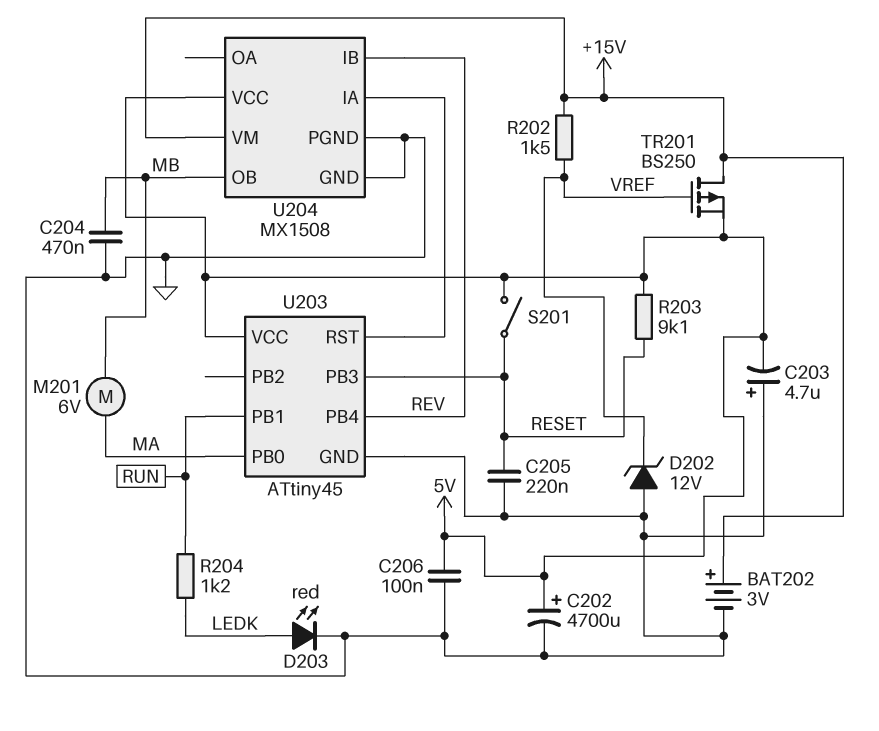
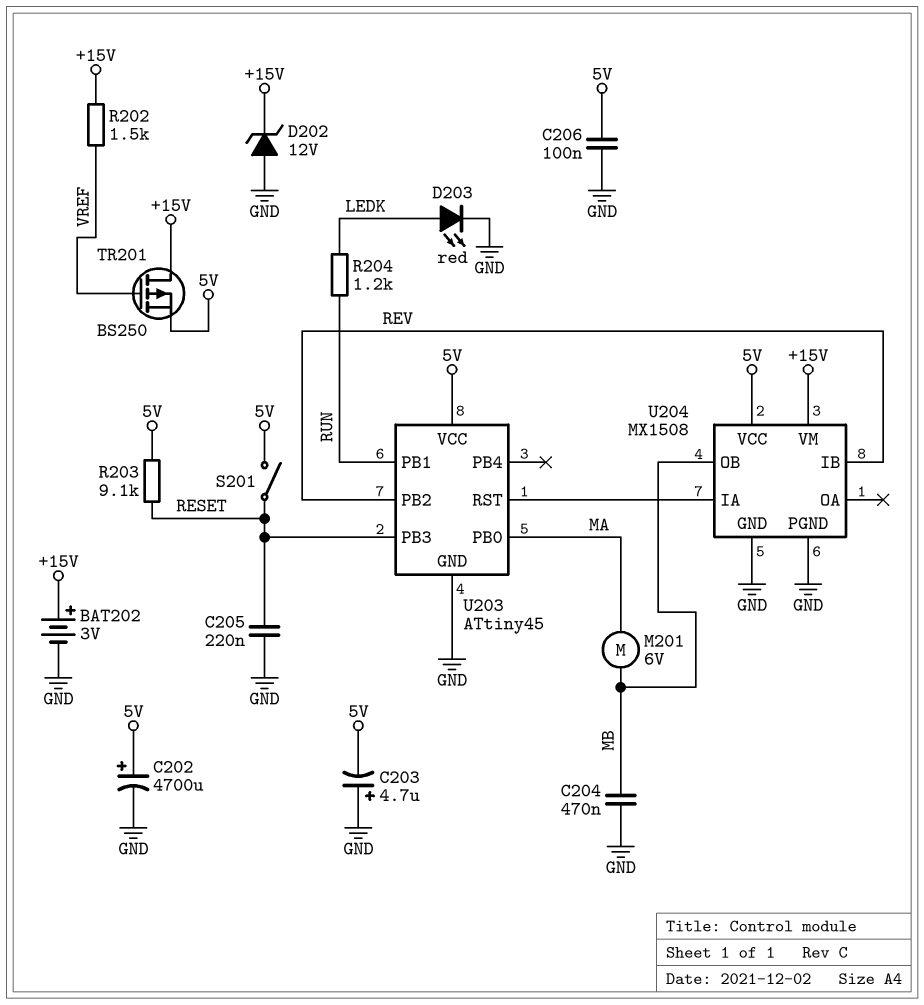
D202: zener 12V (A GND, K VREF) -> zener 12V (A GND, K +15V)
U203 pin PB2: none -> REV
U203 pin PB4: REV -> none

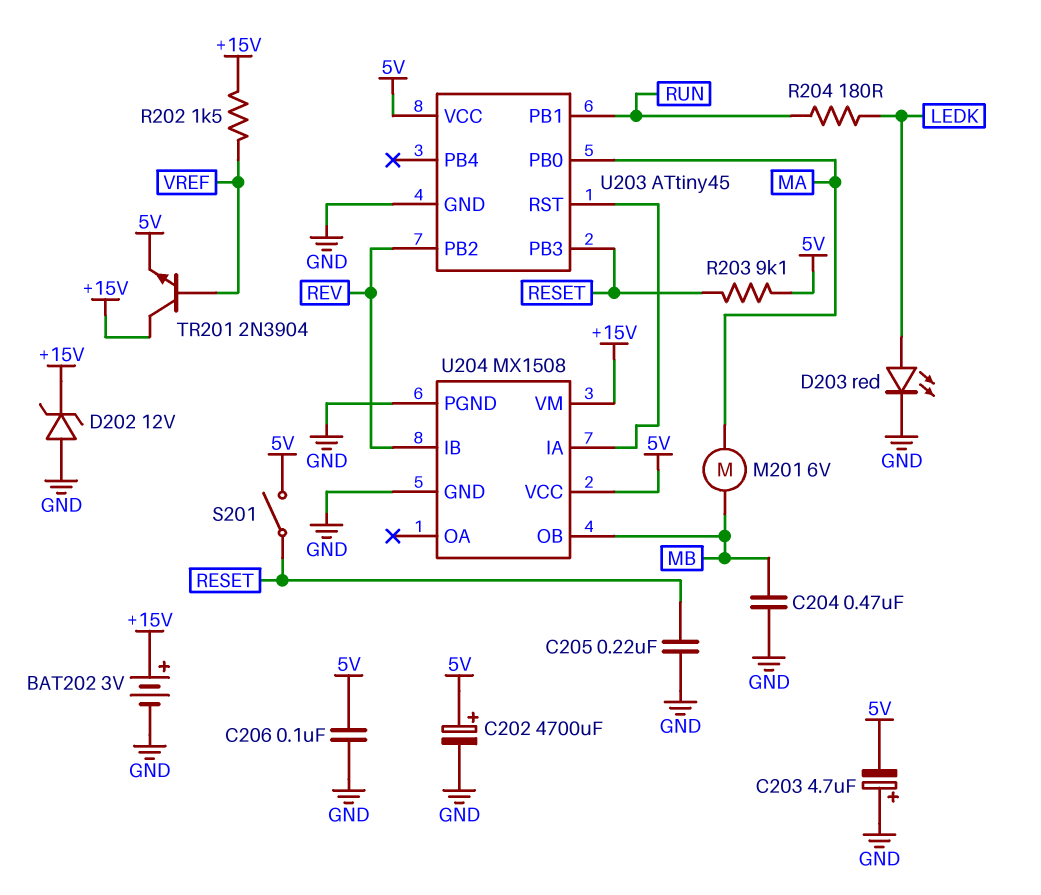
R204: 1.2k (LEDK, RUN) -> 180 (LEDK, RUN)
TR201: PMOS BS250 (G VREF, D +15V, S 5V) -> NPN 2N3904 (B VREF, C +15V, E 5V)

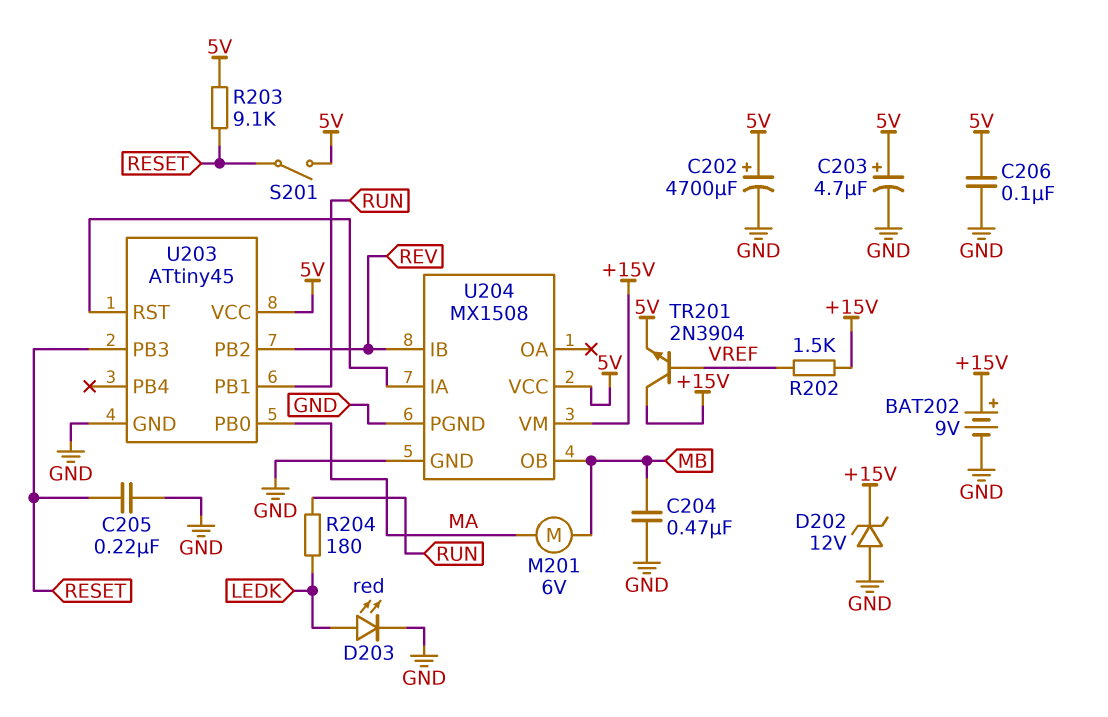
BAT202: 3V (plus +15V, minus GND) -> 9V (plus +15V, minus GND)
C203: 4.7uF (plus GND, minus 5V) -> 4.7uF (plus 5V, minus GND)

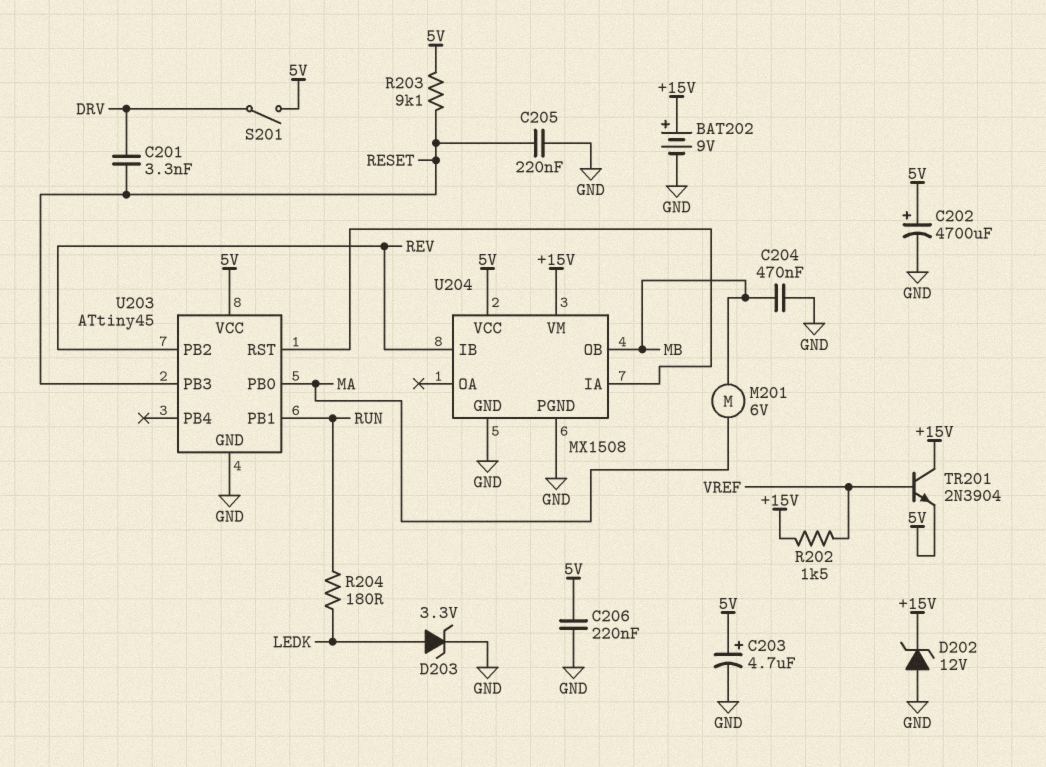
C201: none -> 3.3nF (DRV, RESET)
C206: 100nF (5V, GND) -> 220nF (5V, GND)
D203: LED red (A LEDK, K GND) -> zener 3.3V (A LEDK, K GND)
S201: switch (5V, RESET) -> switch (5V, DRV)

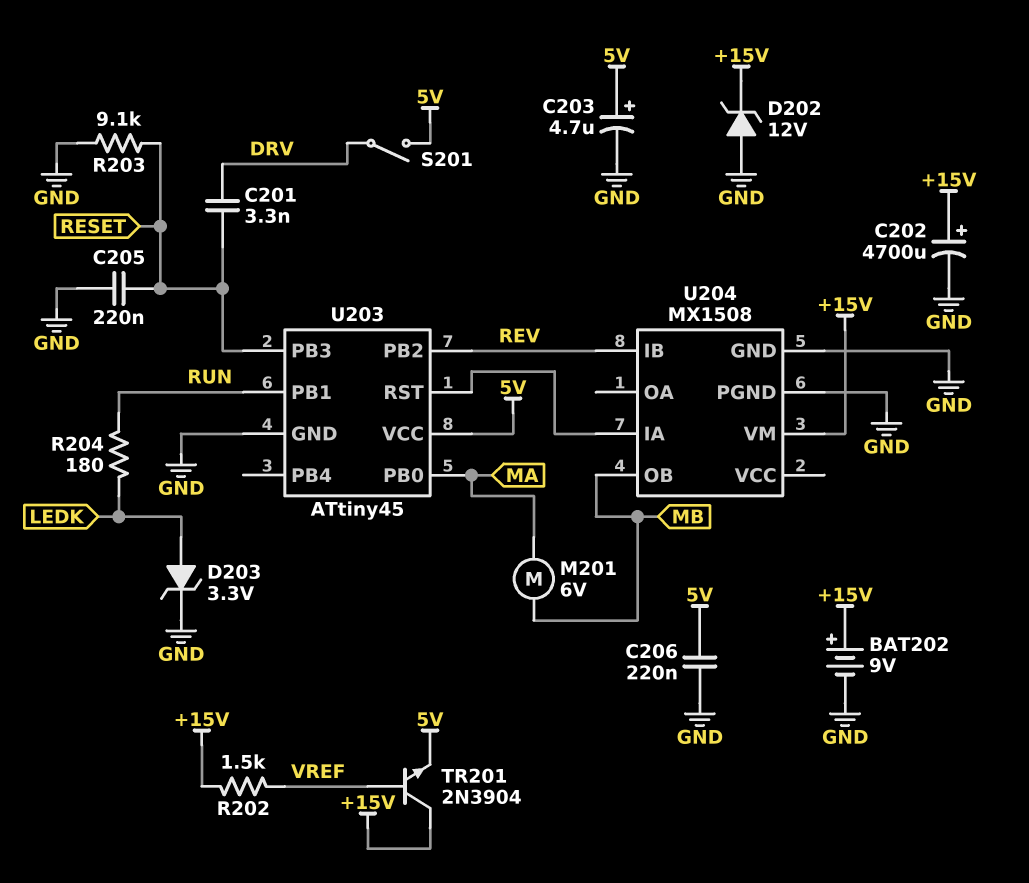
C202: 4700uF (plus 5V, minus GND) -> 4700uF (plus +15V, minus GND)
C204: 470nF (GND, MB) -> none
R203: 9.1k (5V, RESET) -> 9.1k (GND, RESET)
U204 pin VCC: 5V -> none

